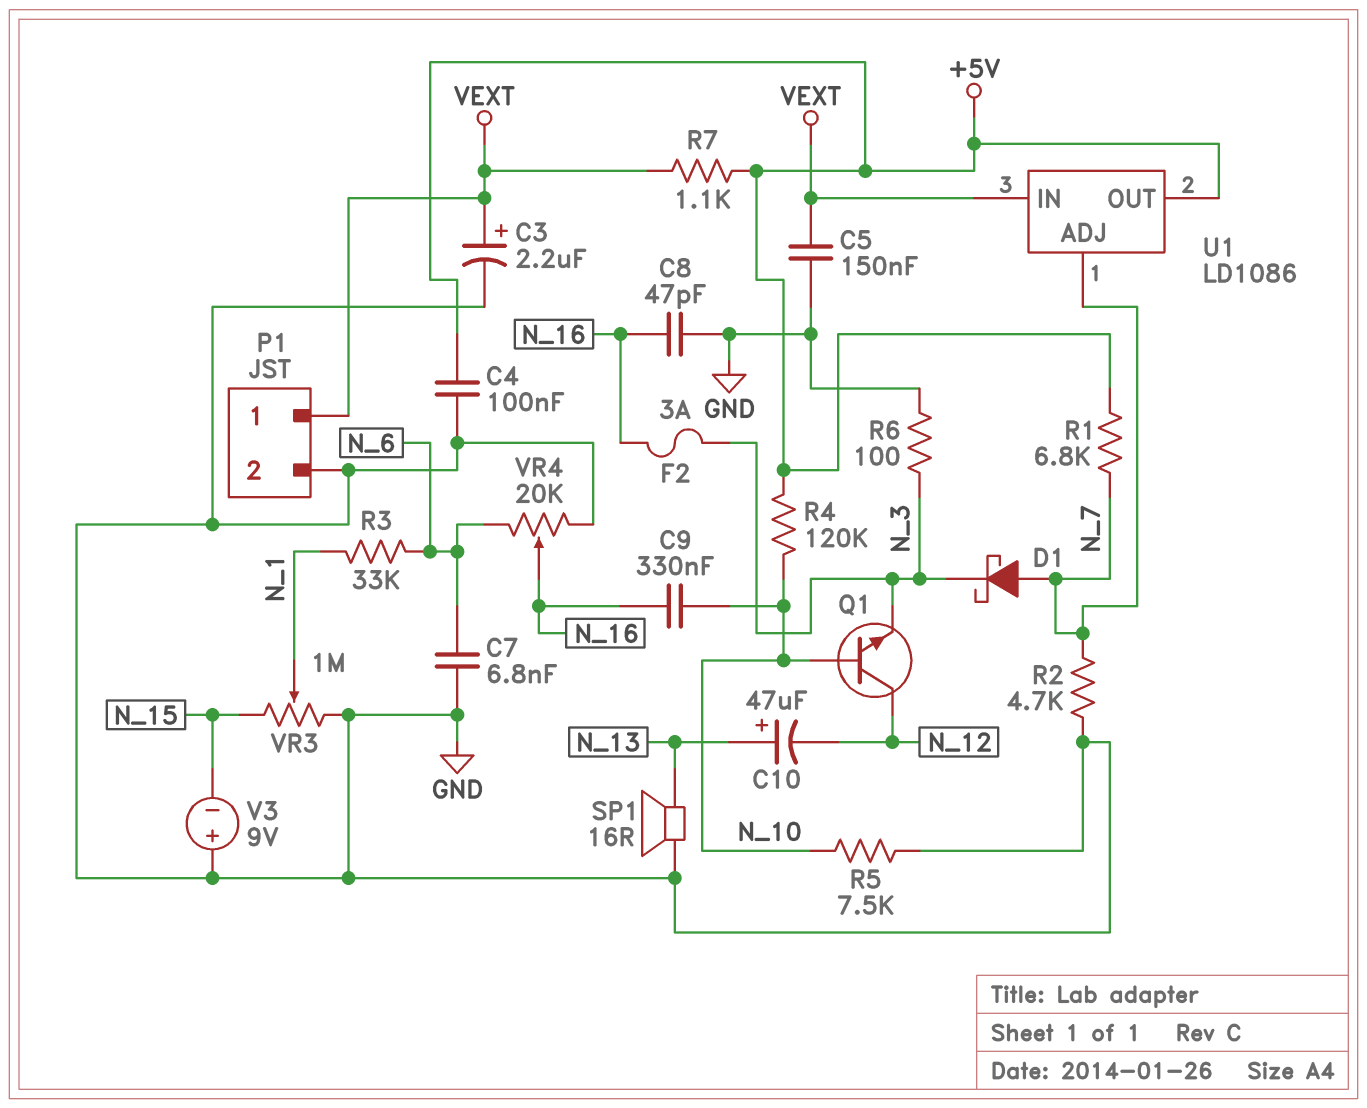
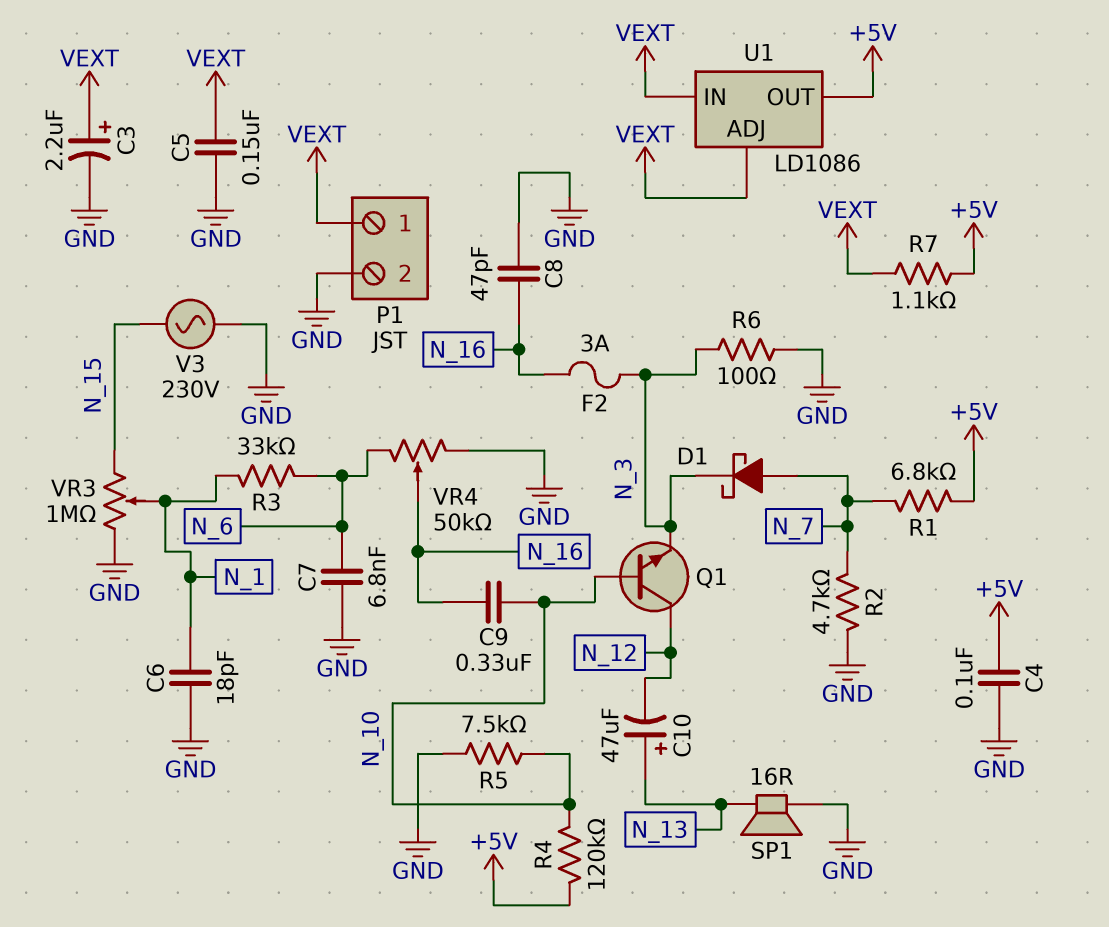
C6: none -> 18pF (GND, N_1)
U1 pin ADJ: N_7 -> VEXT
V3: 9V (plus GND, minus N_15) -> AC 230V (GND, N_15)
VR4: 20k (GND, N_6, wiper N_16) -> 50k (GND, N_6, wiper N_16)

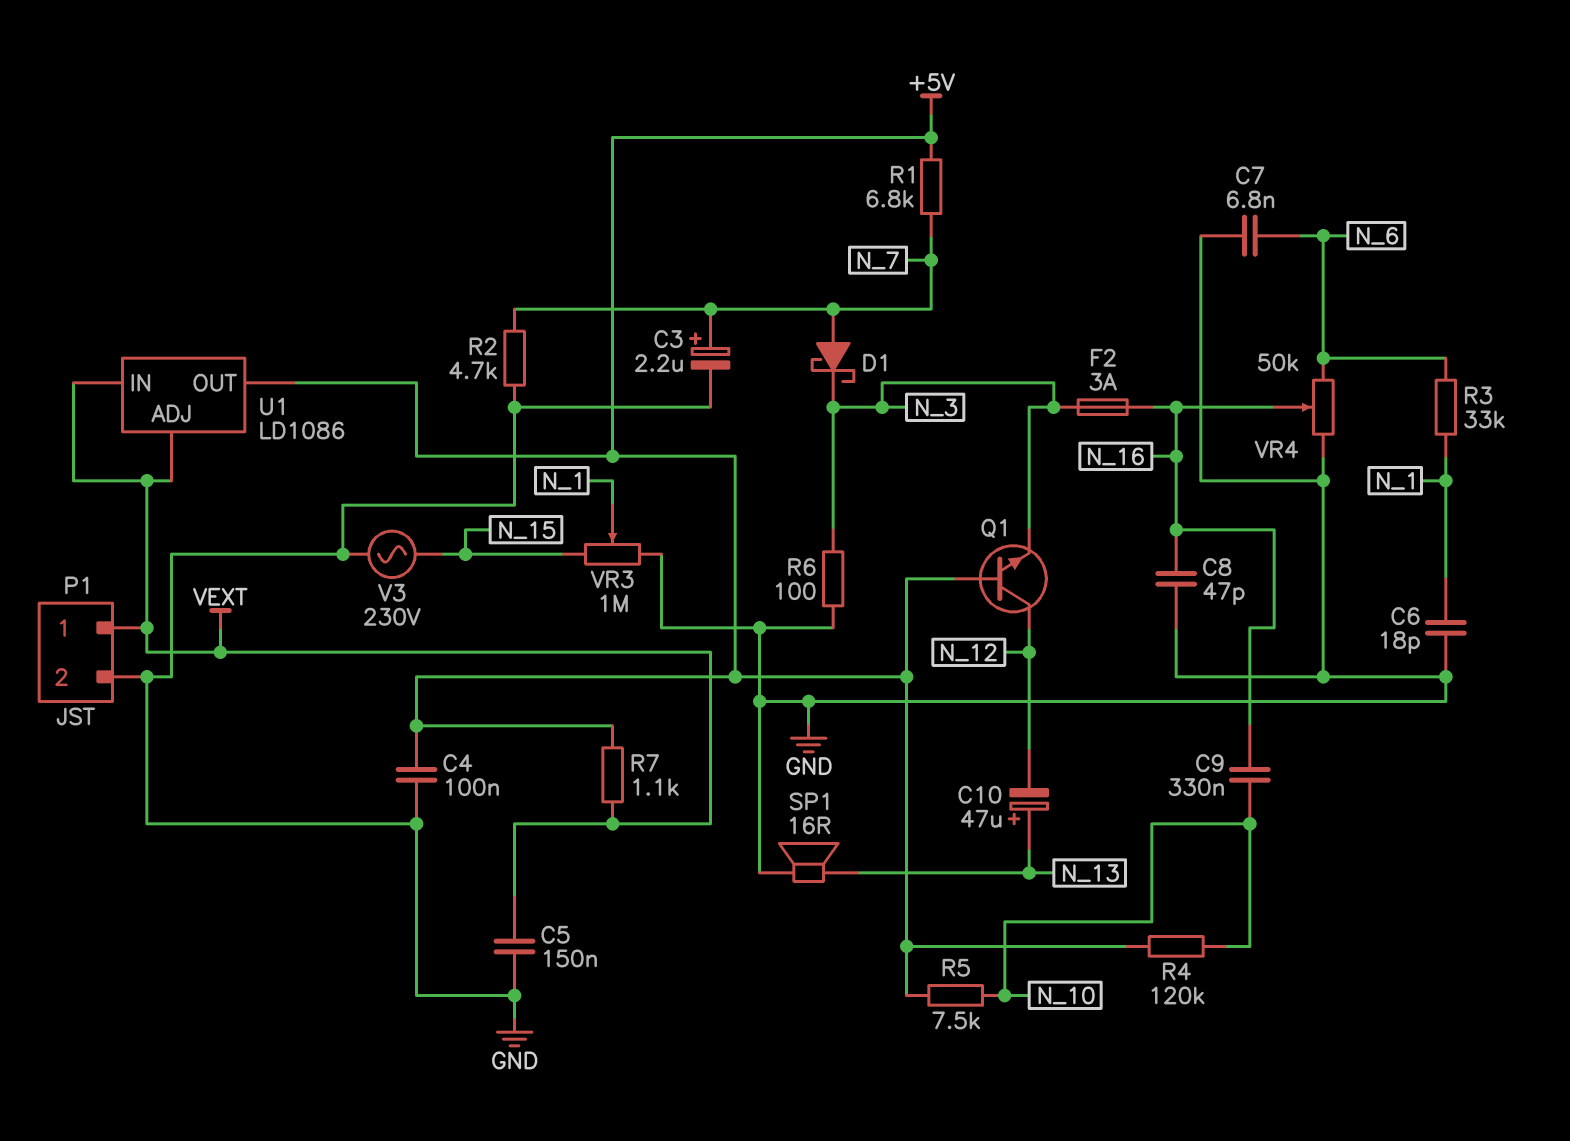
C3: 2.2uF (plus VEXT, minus GND) -> 2.2uF (plus N_7, minus GND)
Q1: NPN (B N_10, C N_12, E N_3) -> NPN (B +5V, C N_12, E N_3)
R5: 7.5k (GND, N_10) -> 7.5k (+5V, N_10)

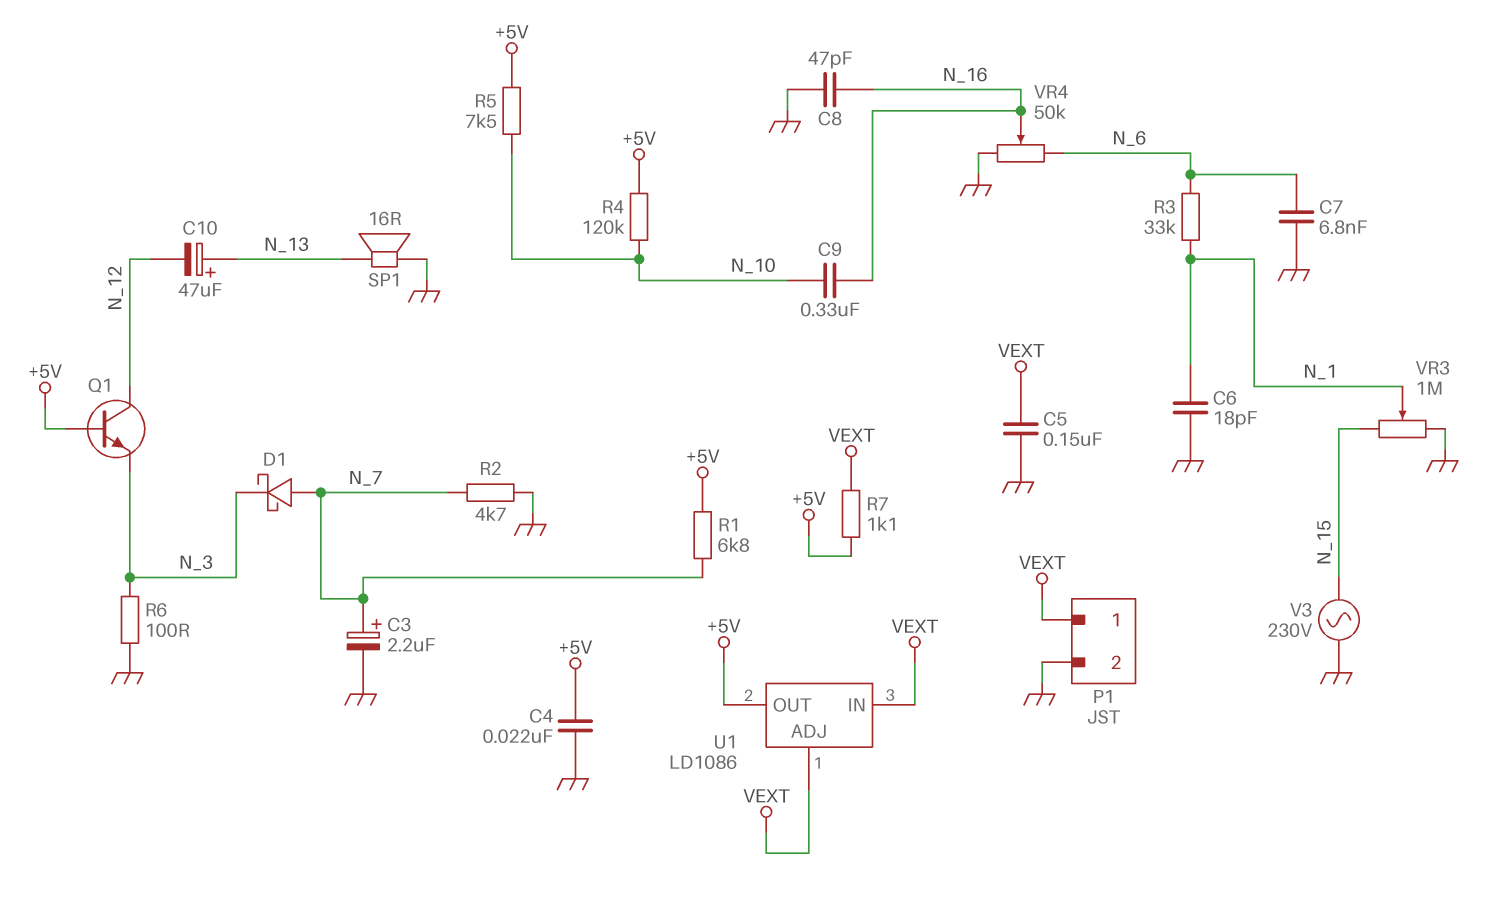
C4: 100nF (+5V, GND) -> 22nF (+5V, GND)
F2: 3A (N_3, N_16) -> none

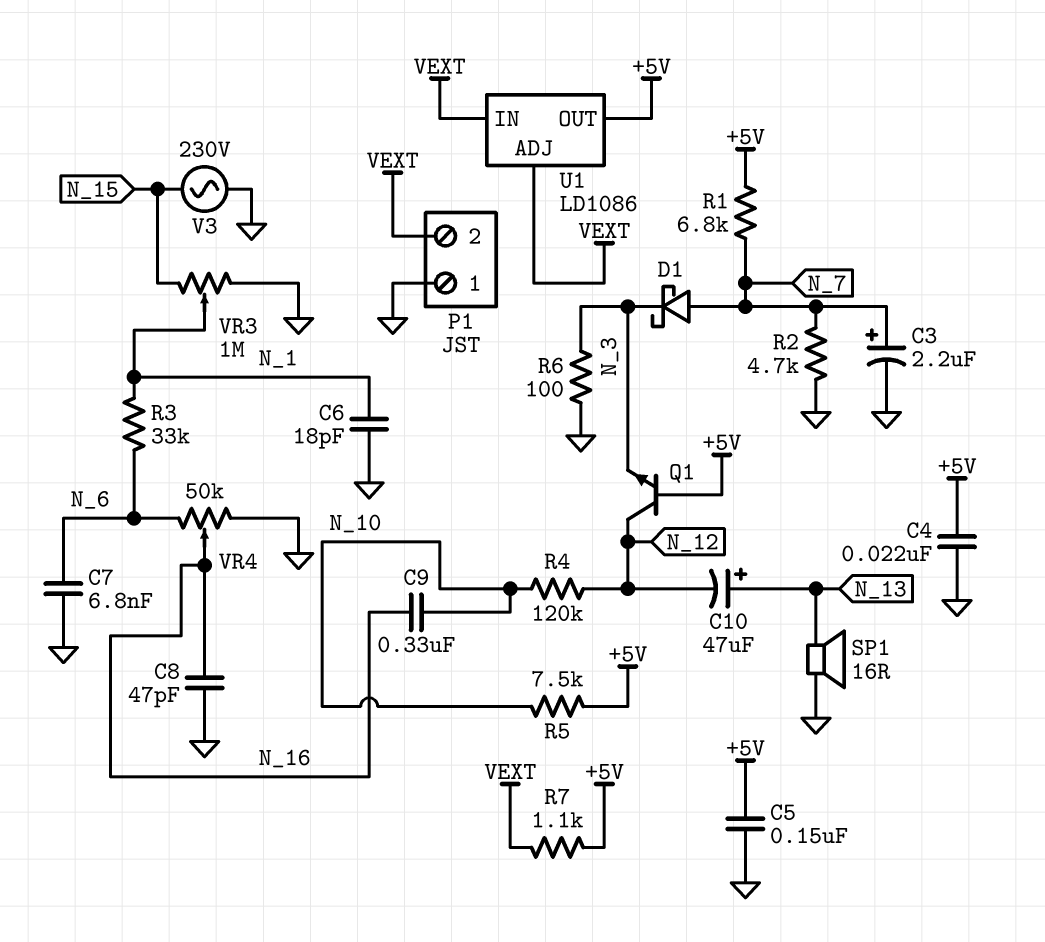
C5: 150nF (GND, VEXT) -> 150nF (+5V, GND)
P1 pin 1: VEXT -> GND
P1 pin 2: GND -> VEXT
R4: 120k (+5V, N_10) -> 120k (N_10, N_12)

